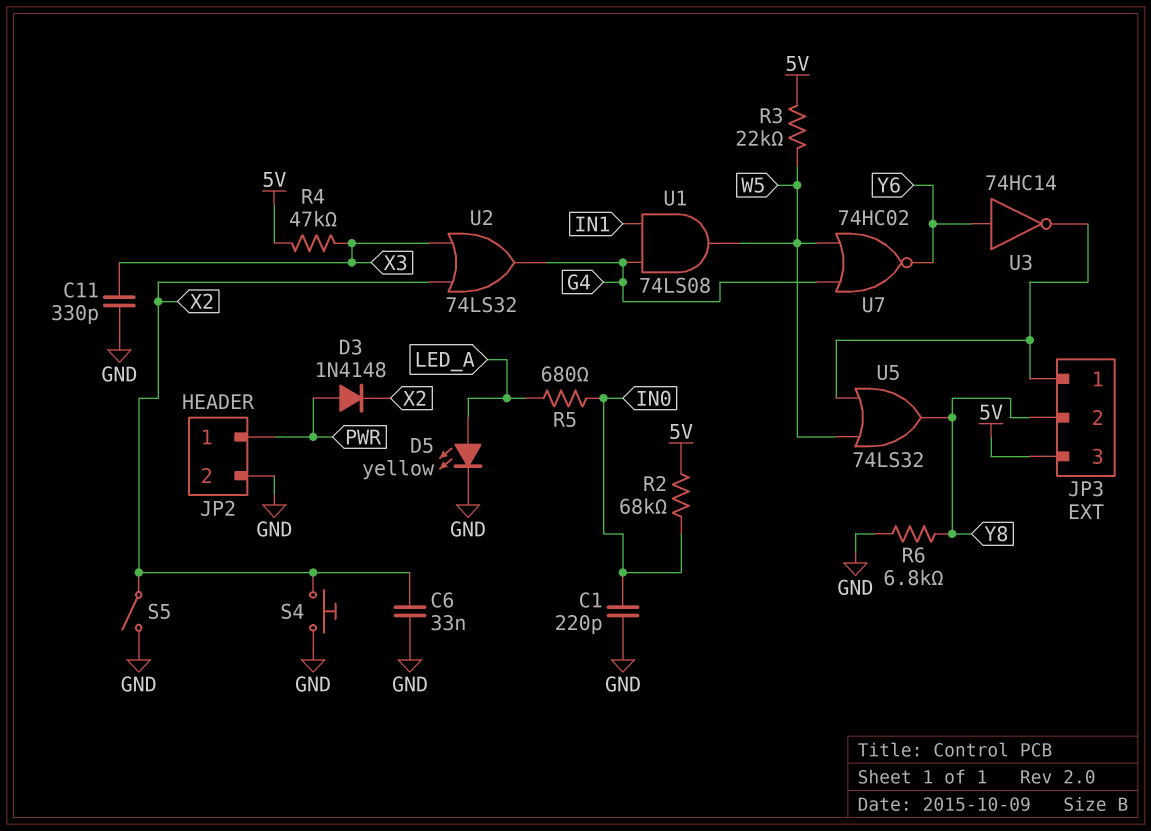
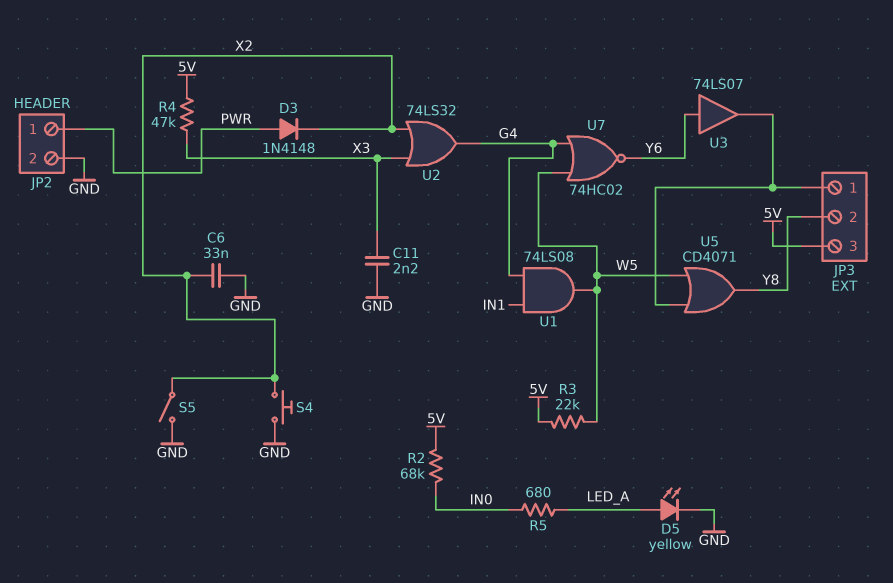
C1: 220pF (GND, IN0) -> none
C11: 330pF (GND, X3) -> 2.2nF (GND, X3)
R6: 6.8k (GND, Y8) -> none
U3: NOT 74HC14 (in Y6, out JP3/1) -> buffer 74LS07 (in Y6, out JP3/1)
U5: OR 74LS32 (in JP3/1, in W5, out Y8) -> OR CD4071 (in JP3/1, in W5, out Y8)

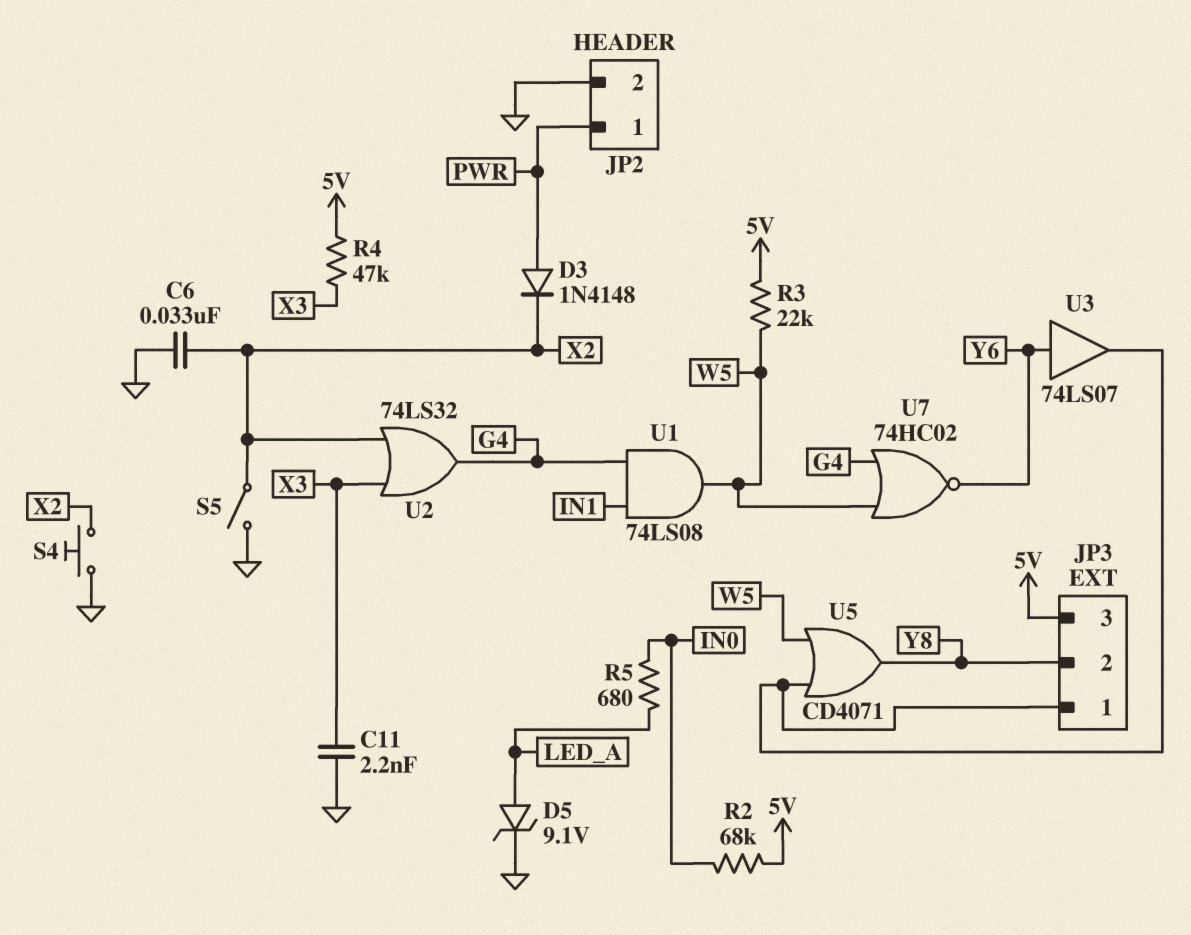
D5: LED yellow (A LED_A, K GND) -> zener 9.1V (A LED_A, K GND)

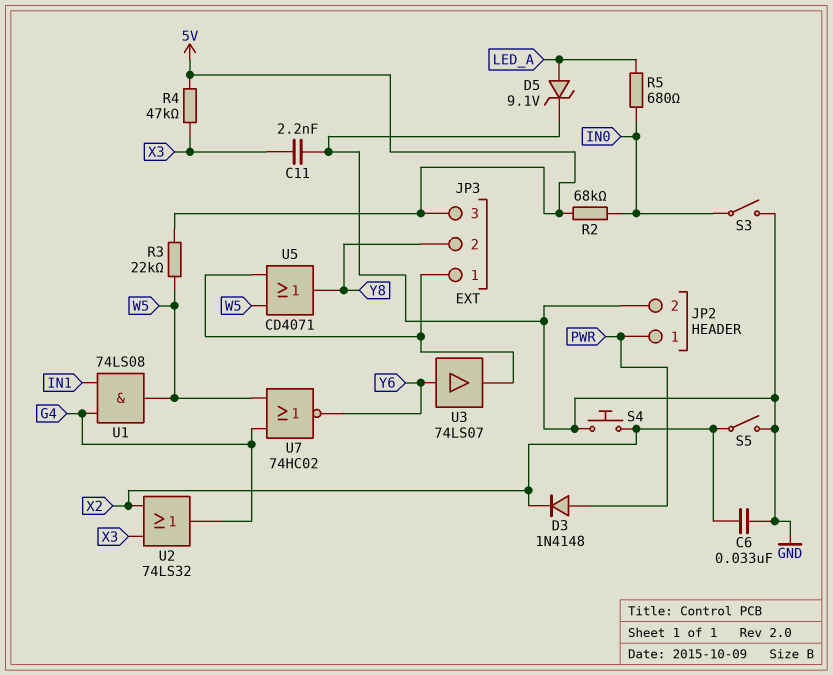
S3: none -> switch (GND, IN0)

